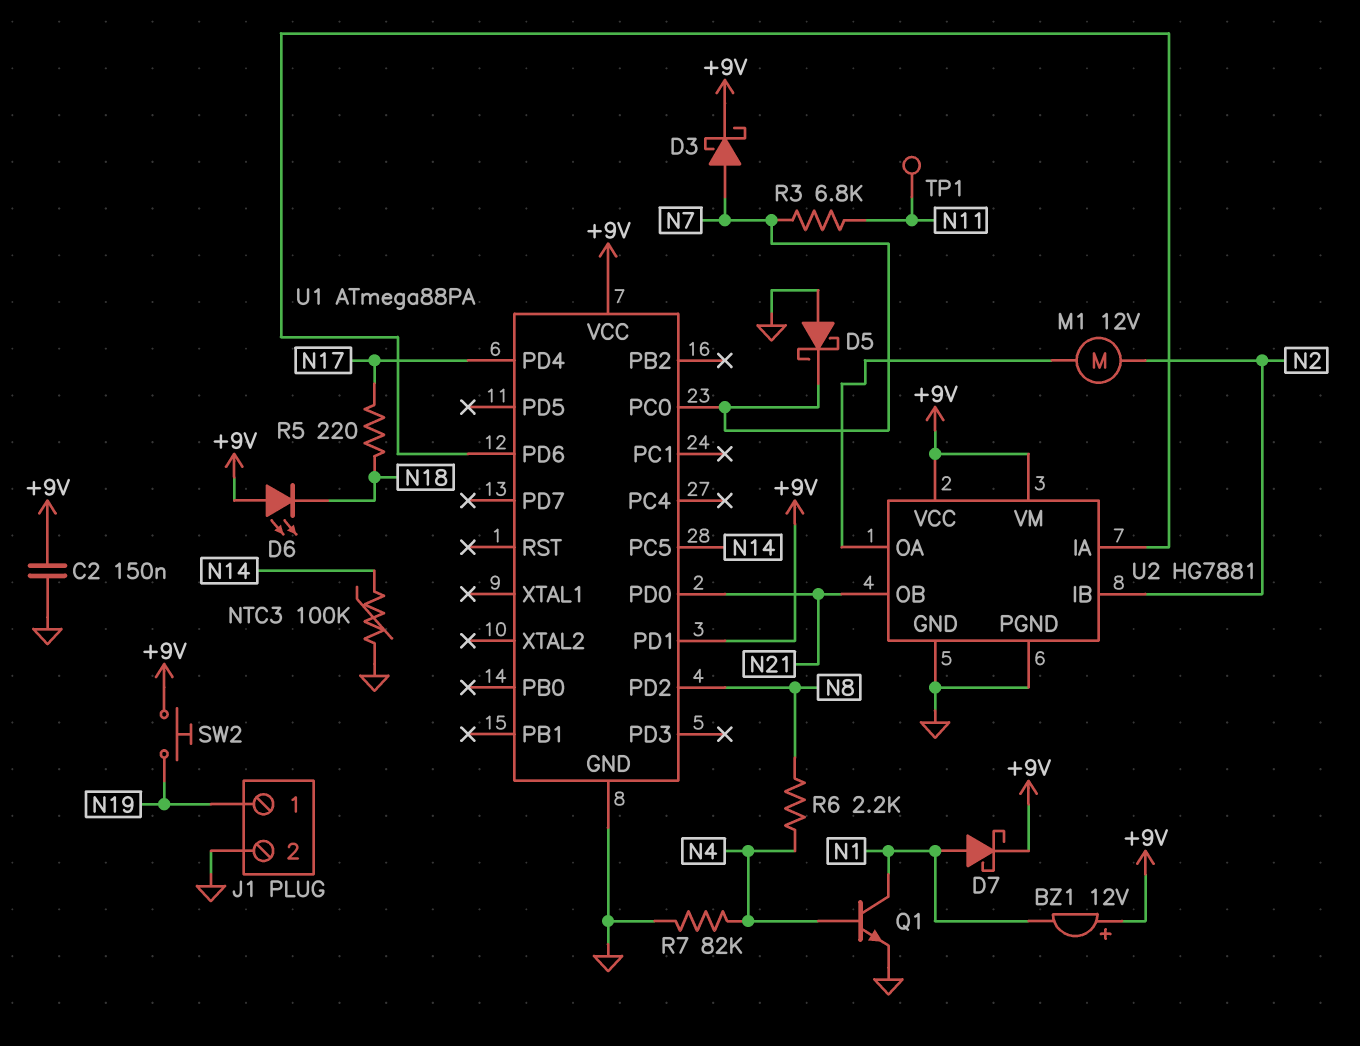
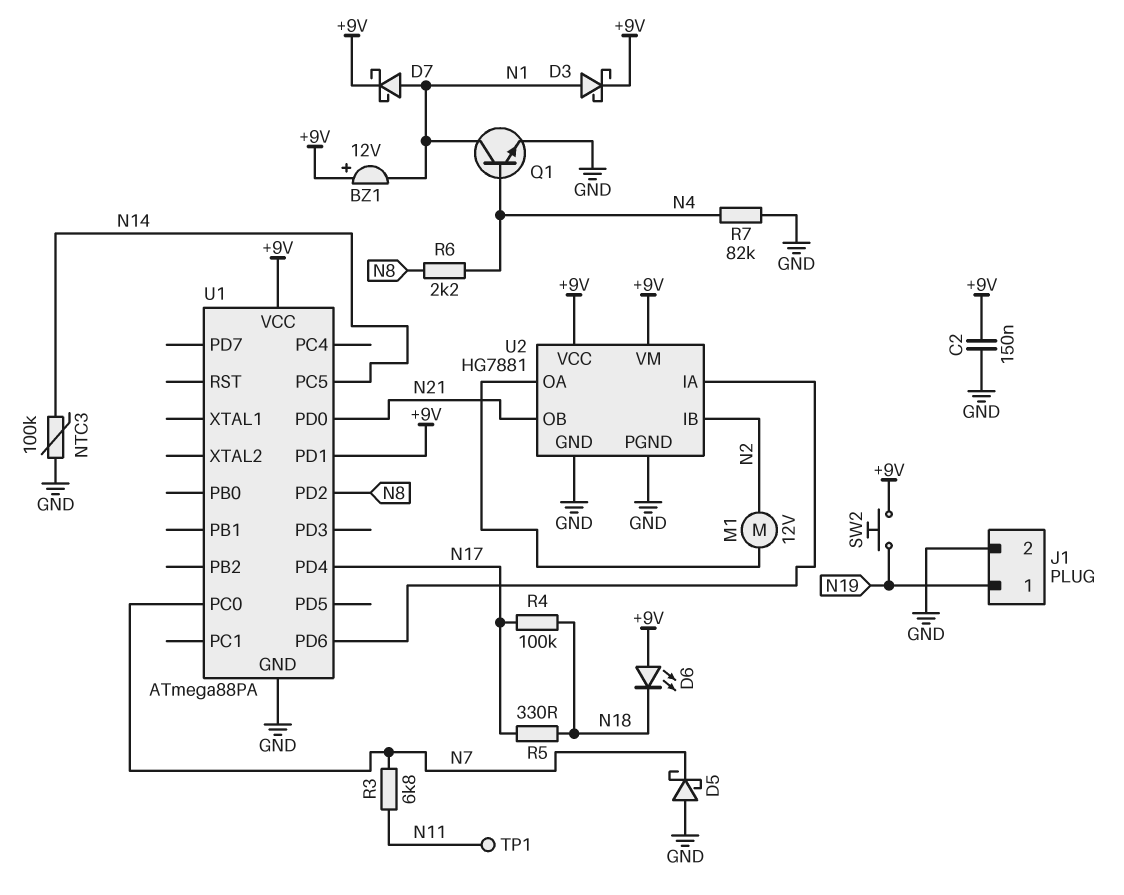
D3: schottky (A N7, K +9V) -> schottky (A N1, K +9V)
R4: none -> 100k (N17, N18)
R5: 220 (N17, N18) -> 330 (N17, N18)

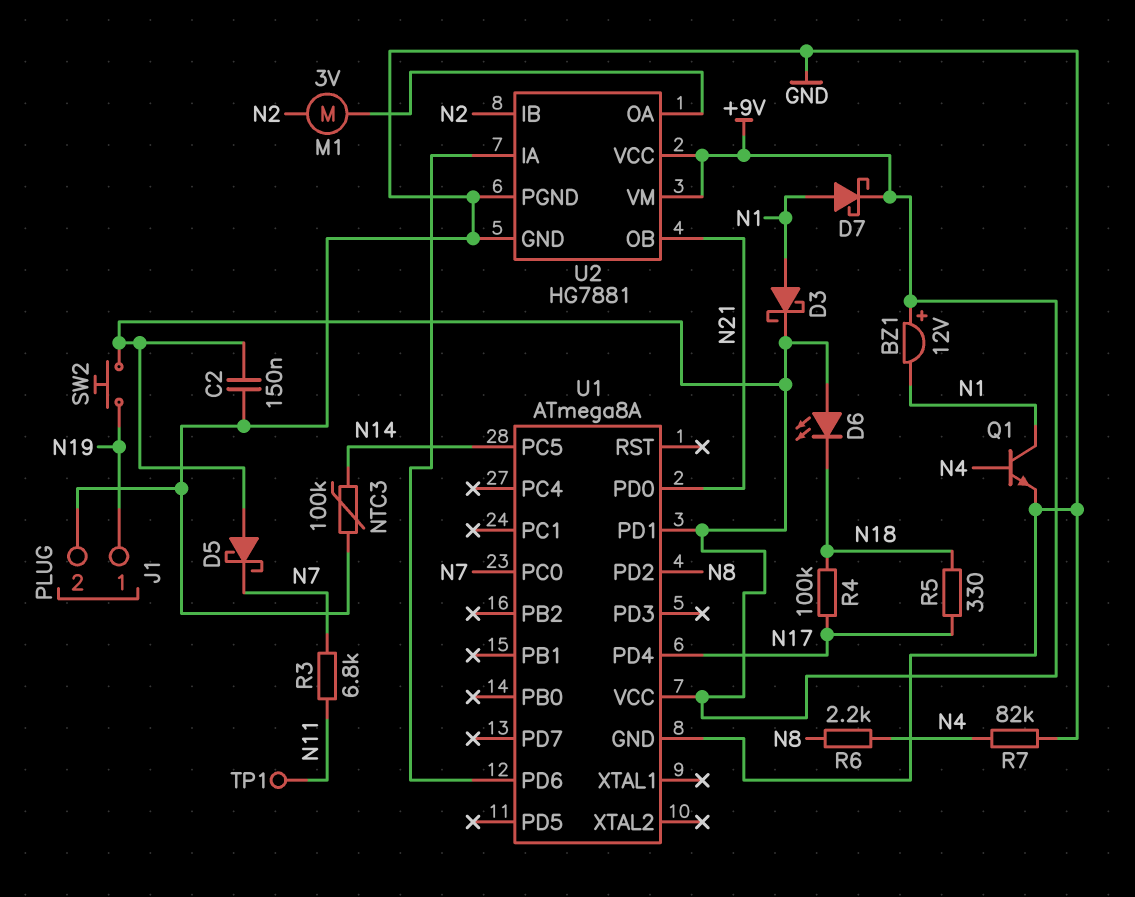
D5: schottky (A GND, K N7) -> schottky (A +9V, K N7)
M1: motor 12V (N2, U2/OA) -> motor 3V (N2, U2/OA)
U1: ATmega88PA -> ATmega8A

